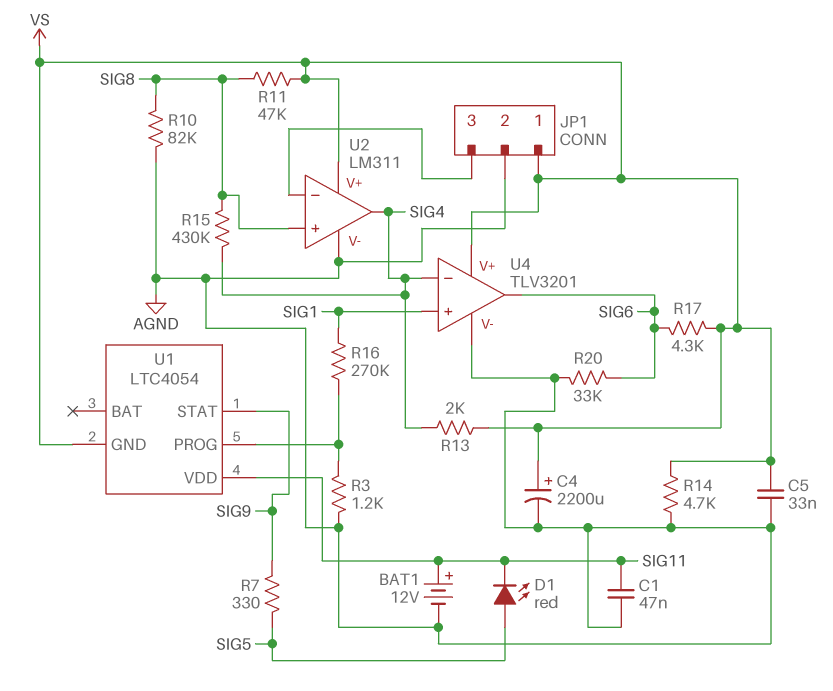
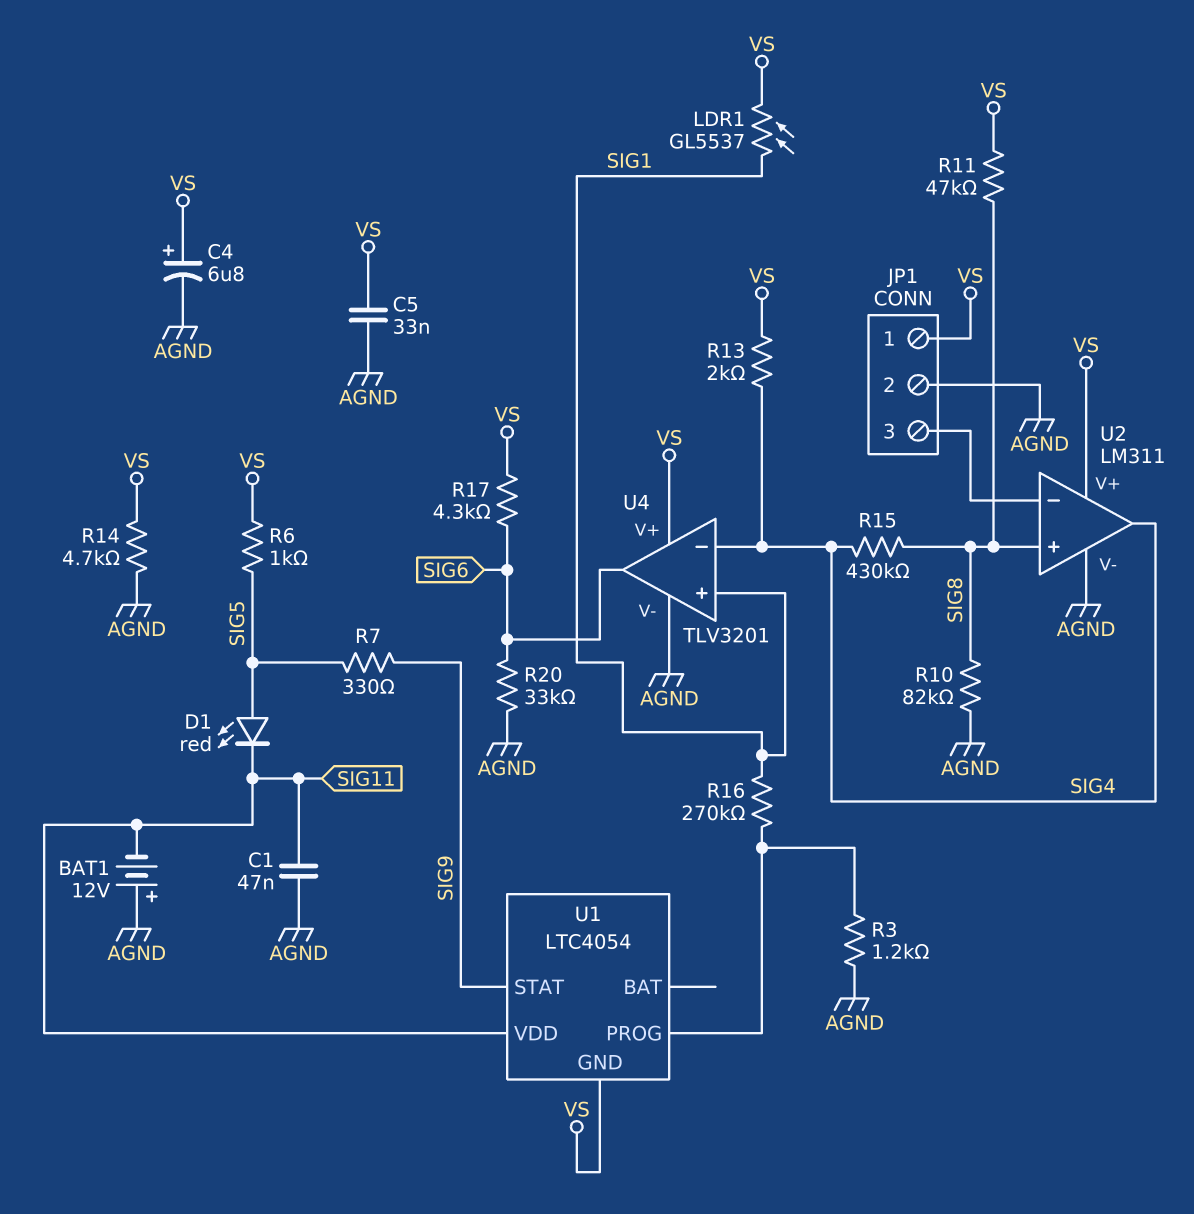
BAT1: 12V (plus SIG11, minus AGND) -> 12V (plus AGND, minus SIG11)
C4: 2200uF (plus VS, minus AGND) -> 6.8uF (plus VS, minus AGND)
LDR1: none -> GL5537 (SIG1, VS)
R6: none -> 1k (SIG5, VS)

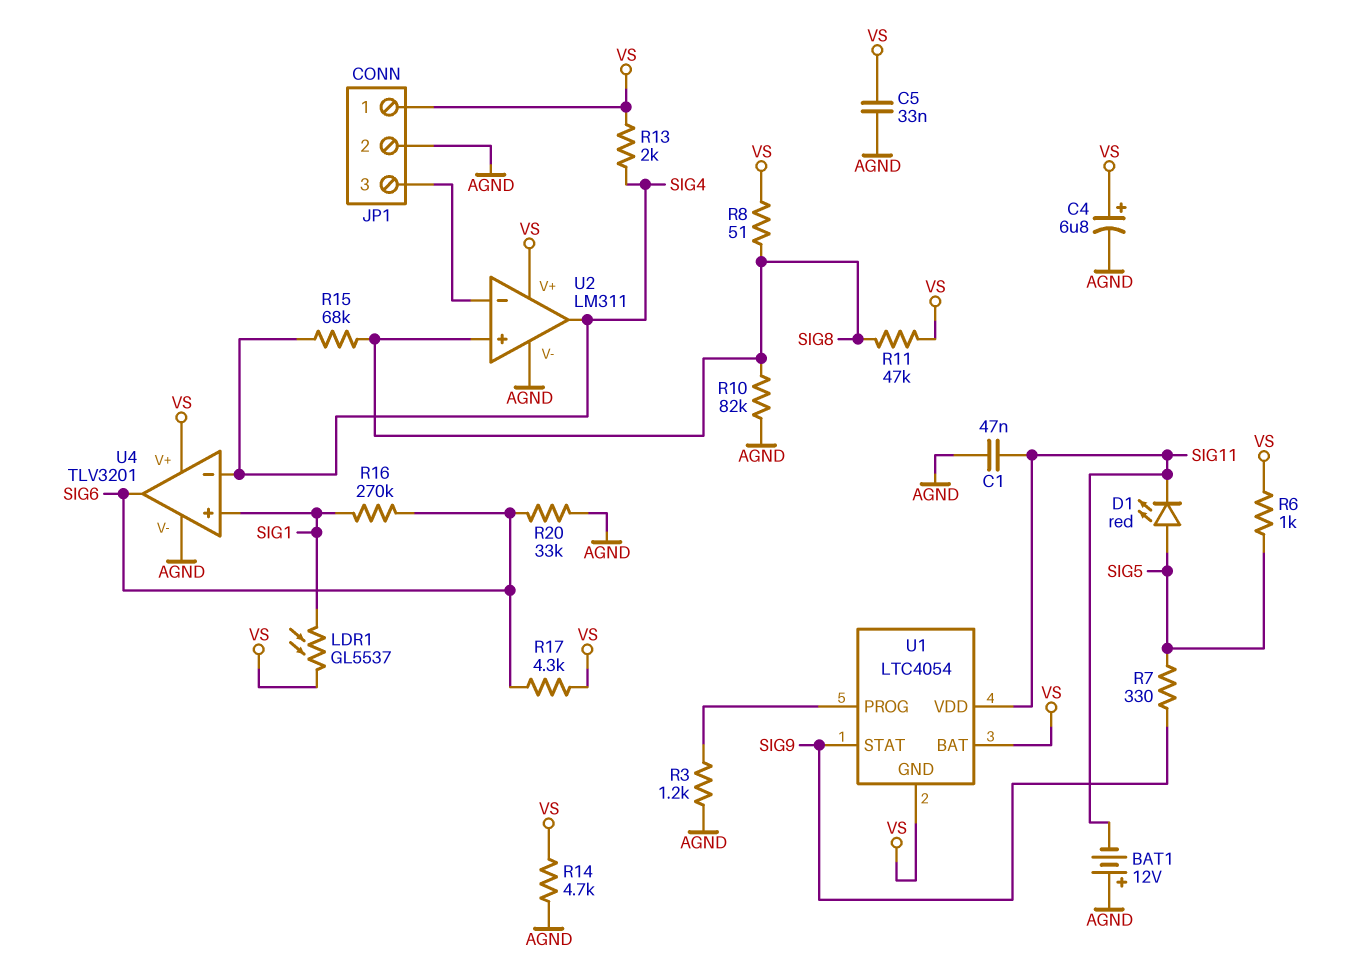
R8: none -> 51 (SIG8, VS)
R15: 430k (SIG4, SIG8) -> 68k (SIG4, SIG8)
R16: 270k (SIG1, U1/PROG) -> 270k (SIG1, SIG6)
U1 pin BAT: none -> VS

